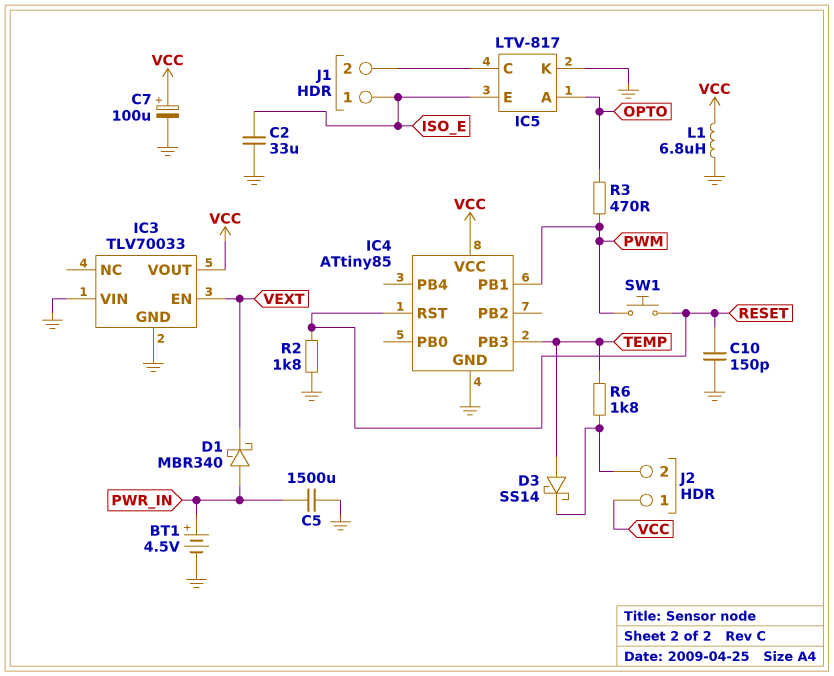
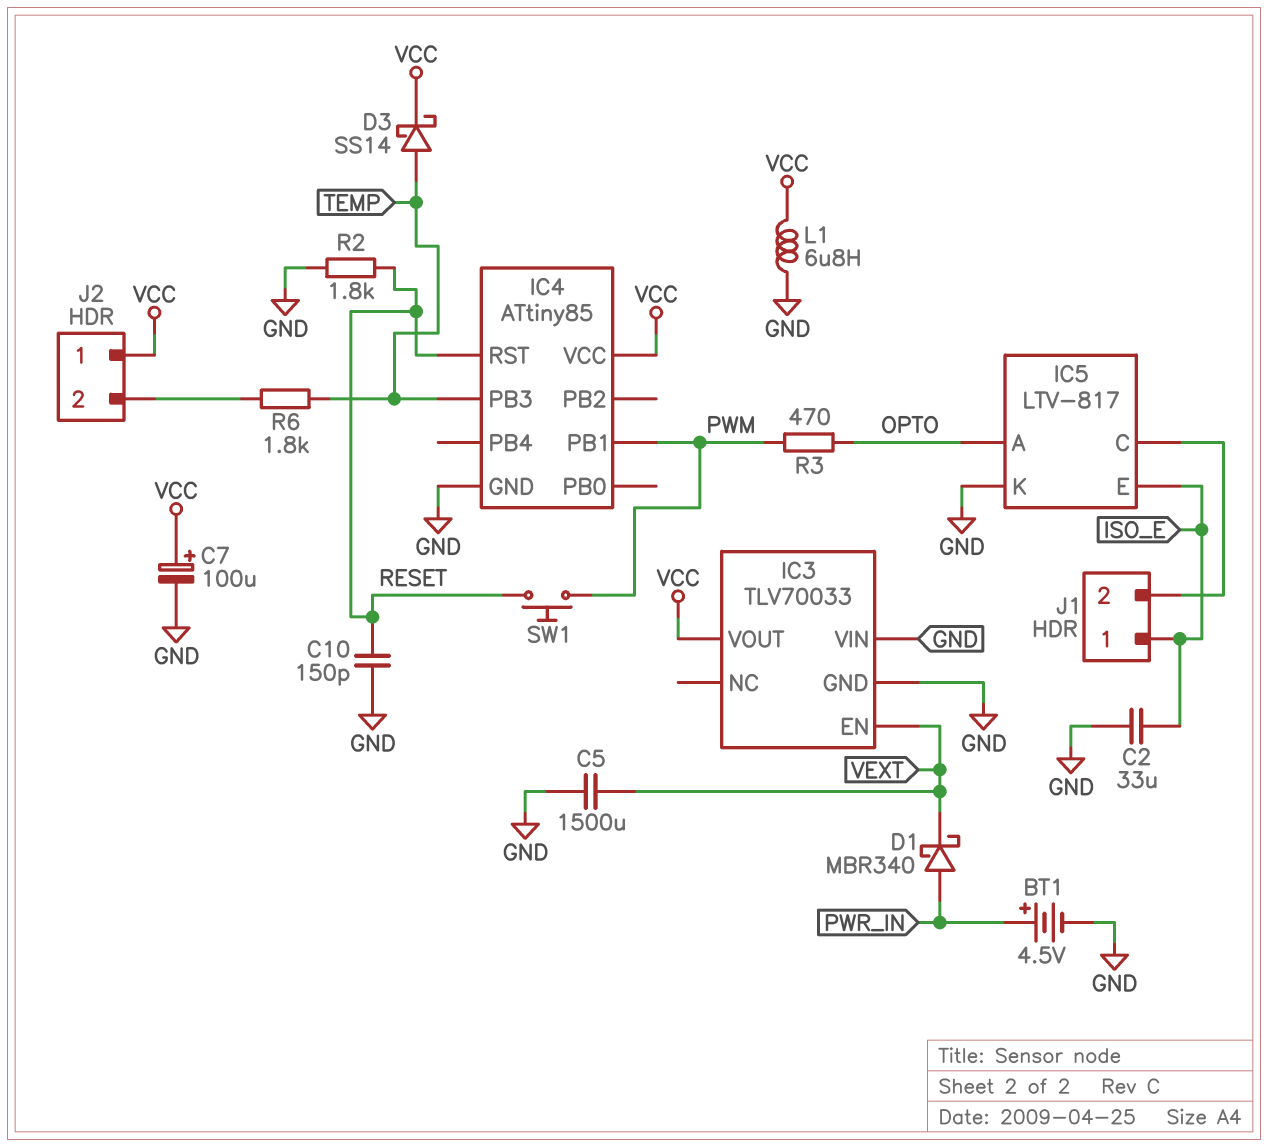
C5: 1500uF (GND, PWR_IN) -> 1500uF (GND, VEXT)
D3: schottky SS14 (A TEMP, K J2/2) -> schottky SS14 (A TEMP, K VCC)

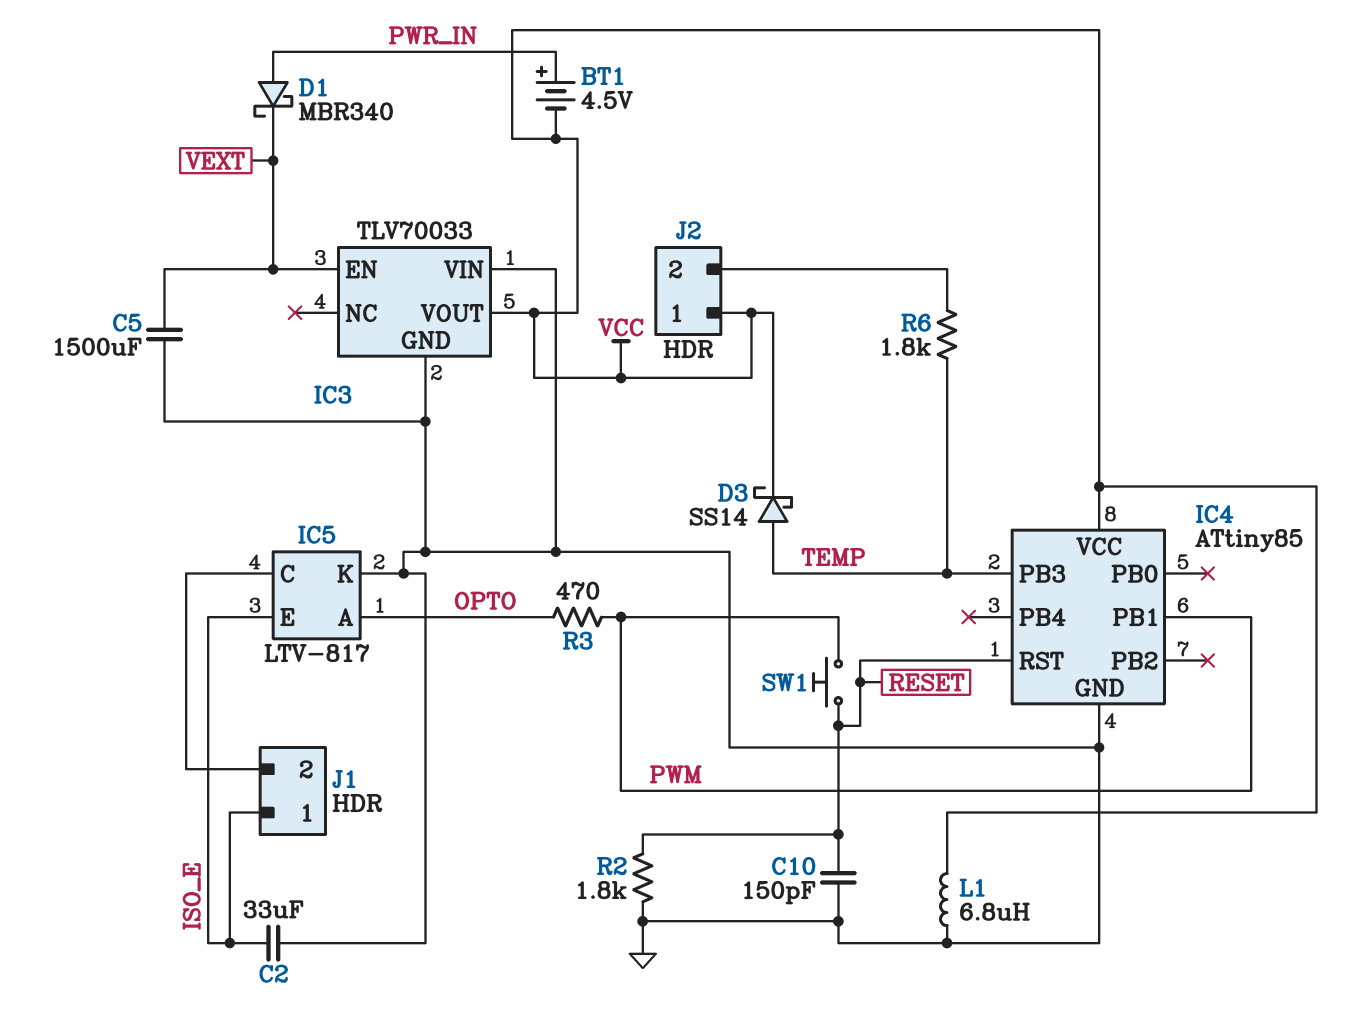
BT1: 4.5V (plus PWR_IN, minus GND) -> 4.5V (plus PWR_IN, minus VCC)
C7: 100uF (plus VCC, minus GND) -> none

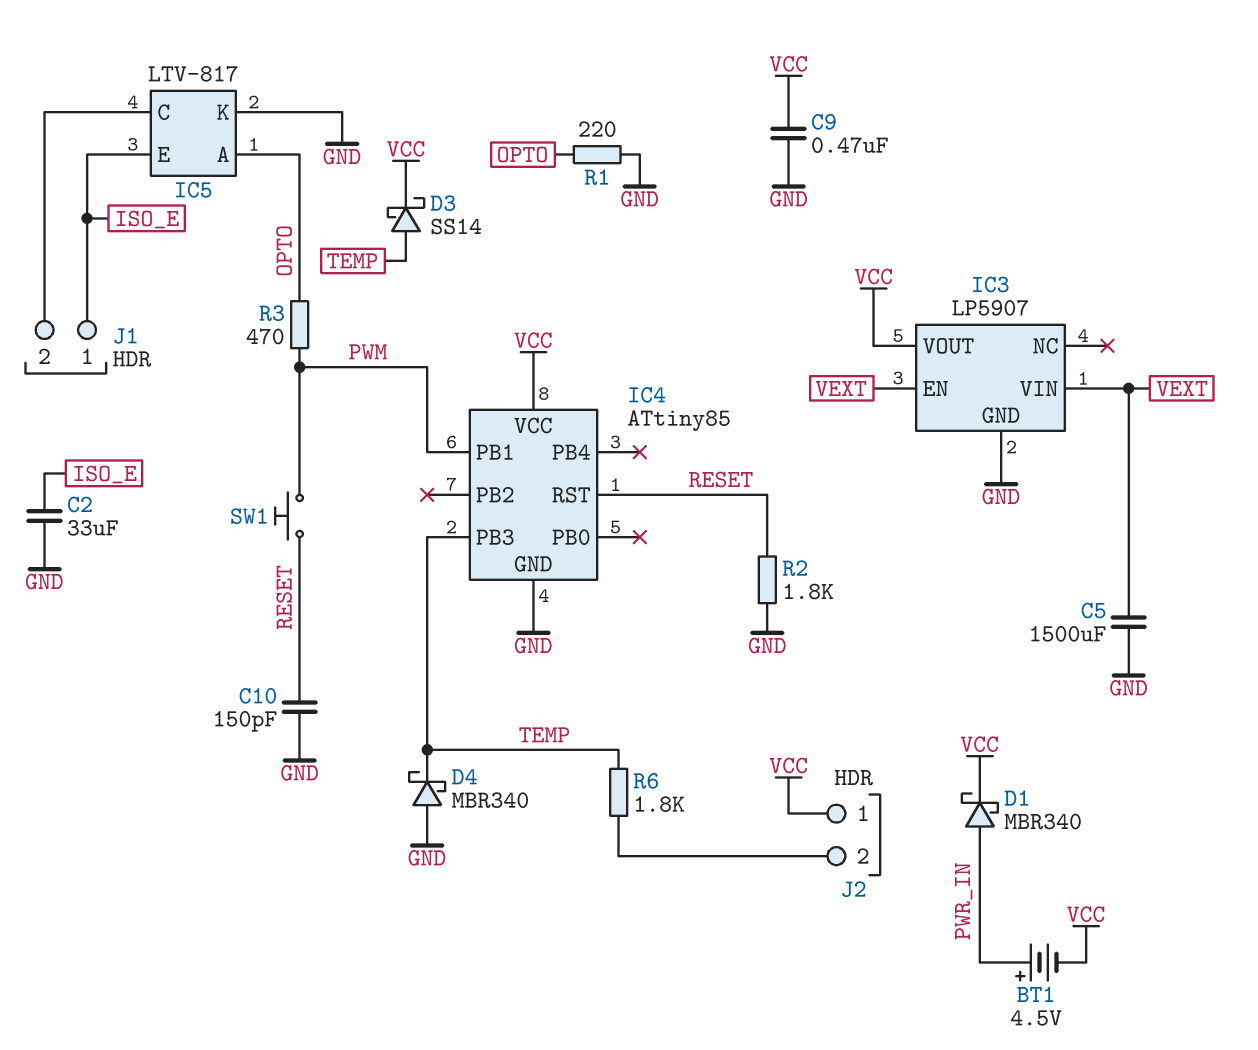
C9: none -> 470nF (GND, VCC)
D1: schottky MBR340 (A PWR_IN, K VEXT) -> schottky MBR340 (A PWR_IN, K VCC)
D4: none -> schottky MBR340 (A GND, K TEMP)
IC3: TLV70033 -> LP5907
IC3 pin VIN: GND -> VEXT
L1: 6.8uH (GND, VCC) -> none
R1: none -> 220 (GND, OPTO)

